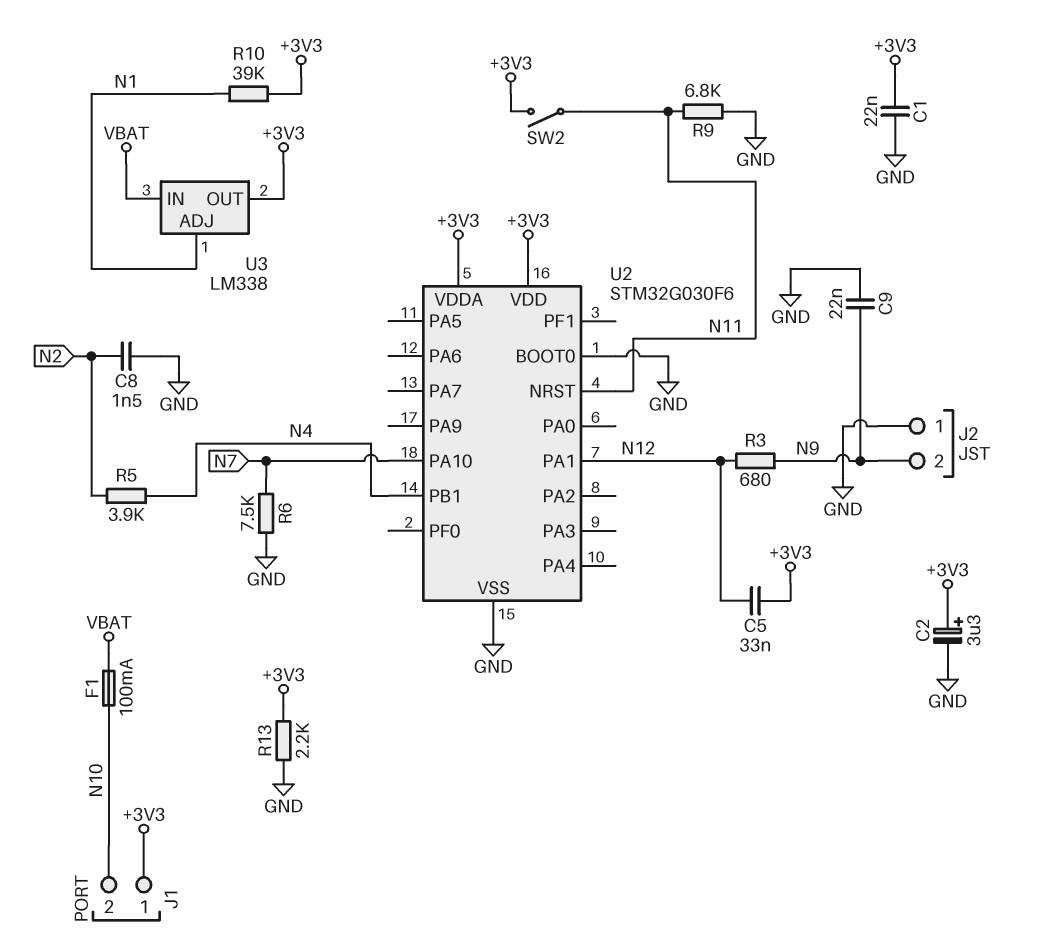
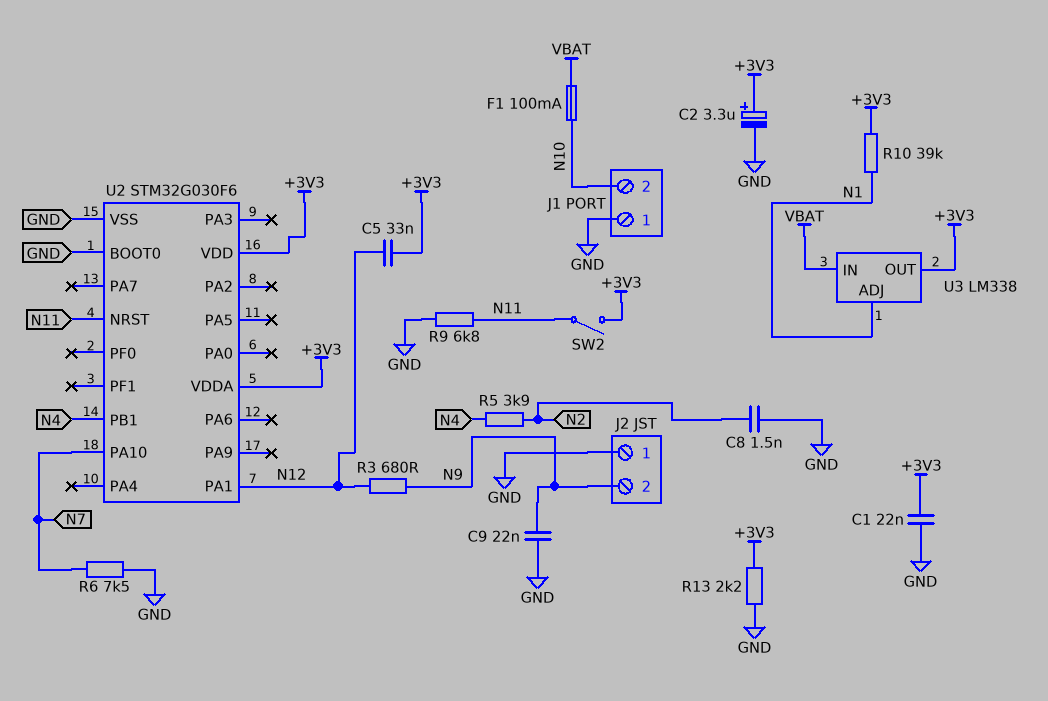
J1 pin 1: +3V3 -> GND

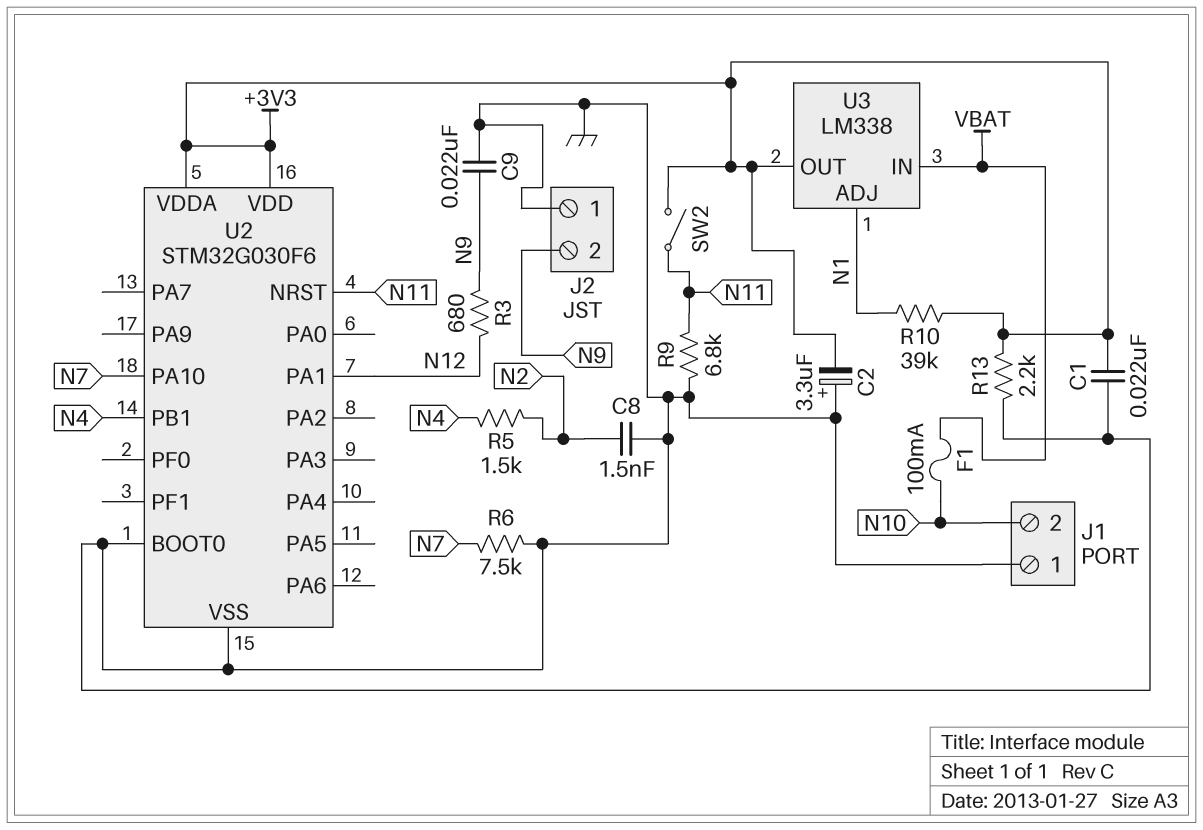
C2: 3.3uF (plus +3V3, minus GND) -> 3.3uF (plus GND, minus +3V3)
C5: 33nF (+3V3, N12) -> none
R5: 3.9k (N2, N4) -> 1.5k (N2, N4)

